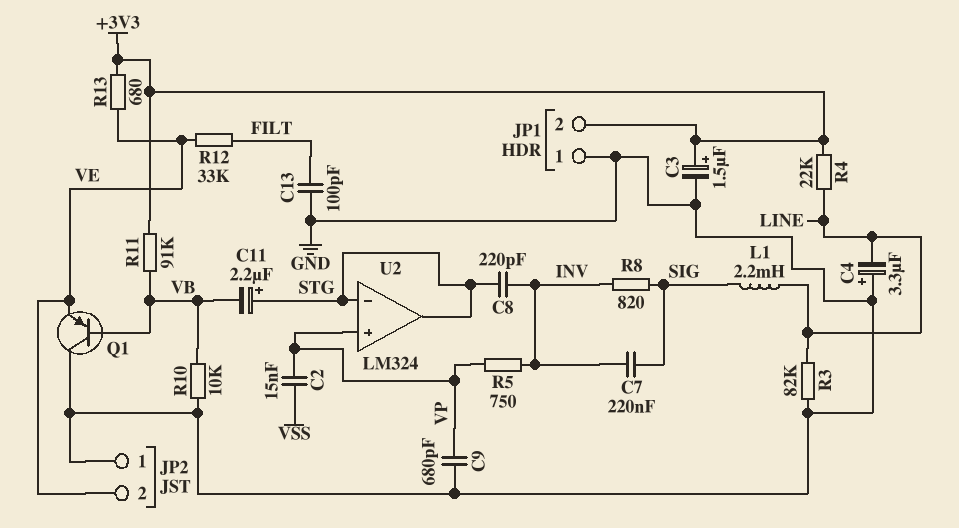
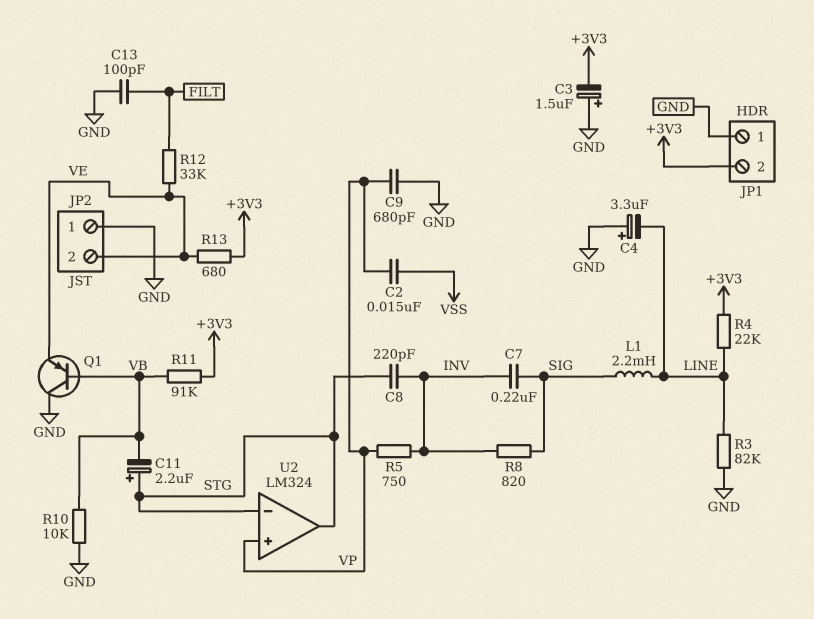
C3: 1.5uF (plus +3V3, minus GND) -> 1.5uF (plus GND, minus +3V3)

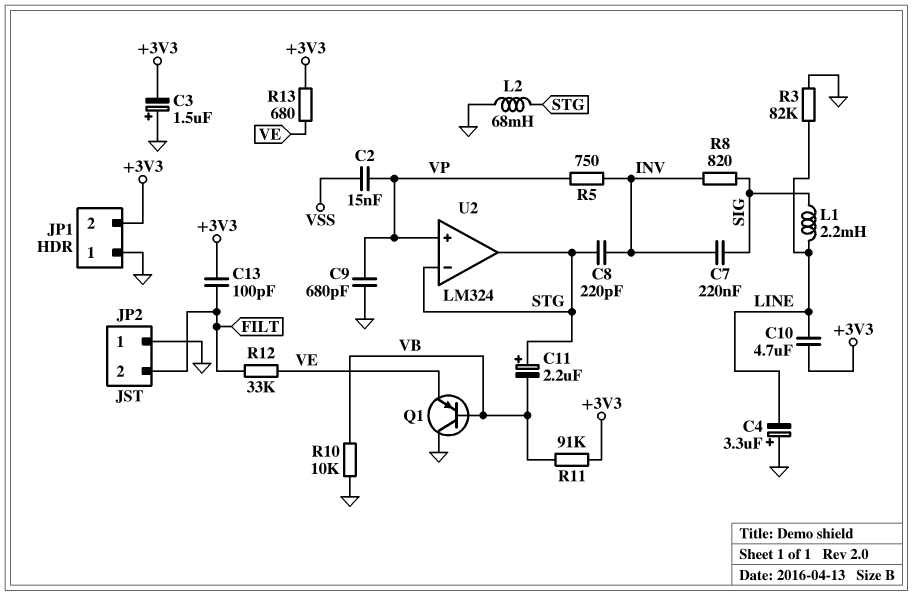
C10: none -> 4.7uF (+3V3, LINE)
C13: 100pF (FILT, GND) -> 100pF (+3V3, FILT)
JP2 pin 2: VE -> FILT
L2: none -> 68mH (GND, STG)
R4: 22k (+3V3, LINE) -> none

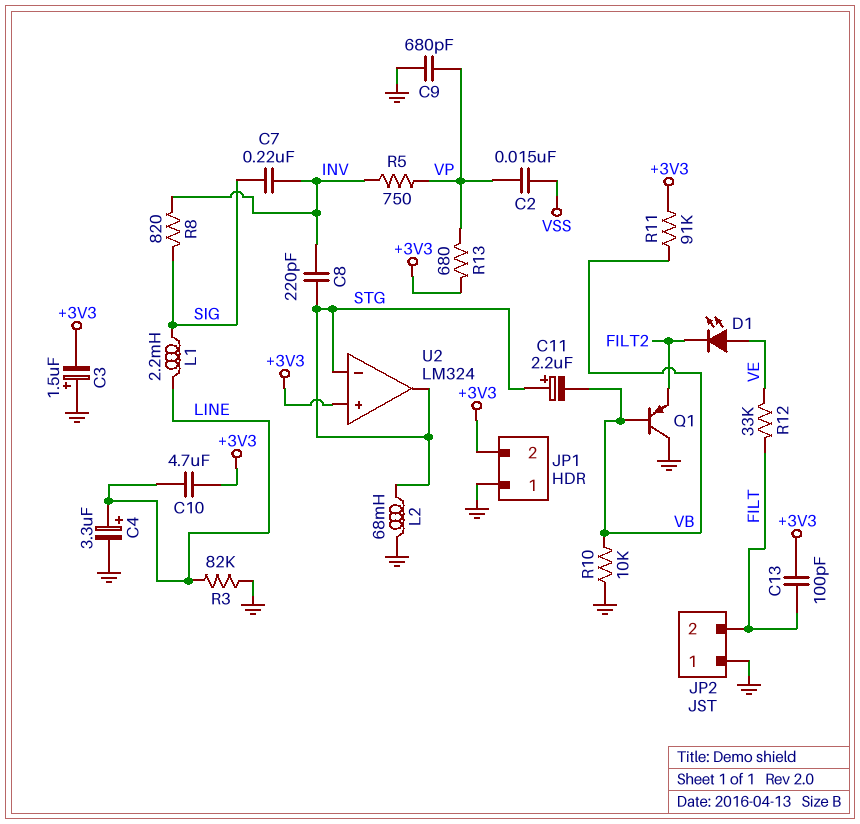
C4: 3.3uF (plus GND, minus LINE) -> 3.3uF (plus LINE, minus GND)
D1: none -> LED (A VE, K FILT2)
Q1: PNP (B VB, C GND, E VE) -> PNP (B VB, C GND, E FILT2)
R13: 680 (+3V3, VE) -> 680 (+3V3, VP)
U2 pin in+: VP -> +3V3

